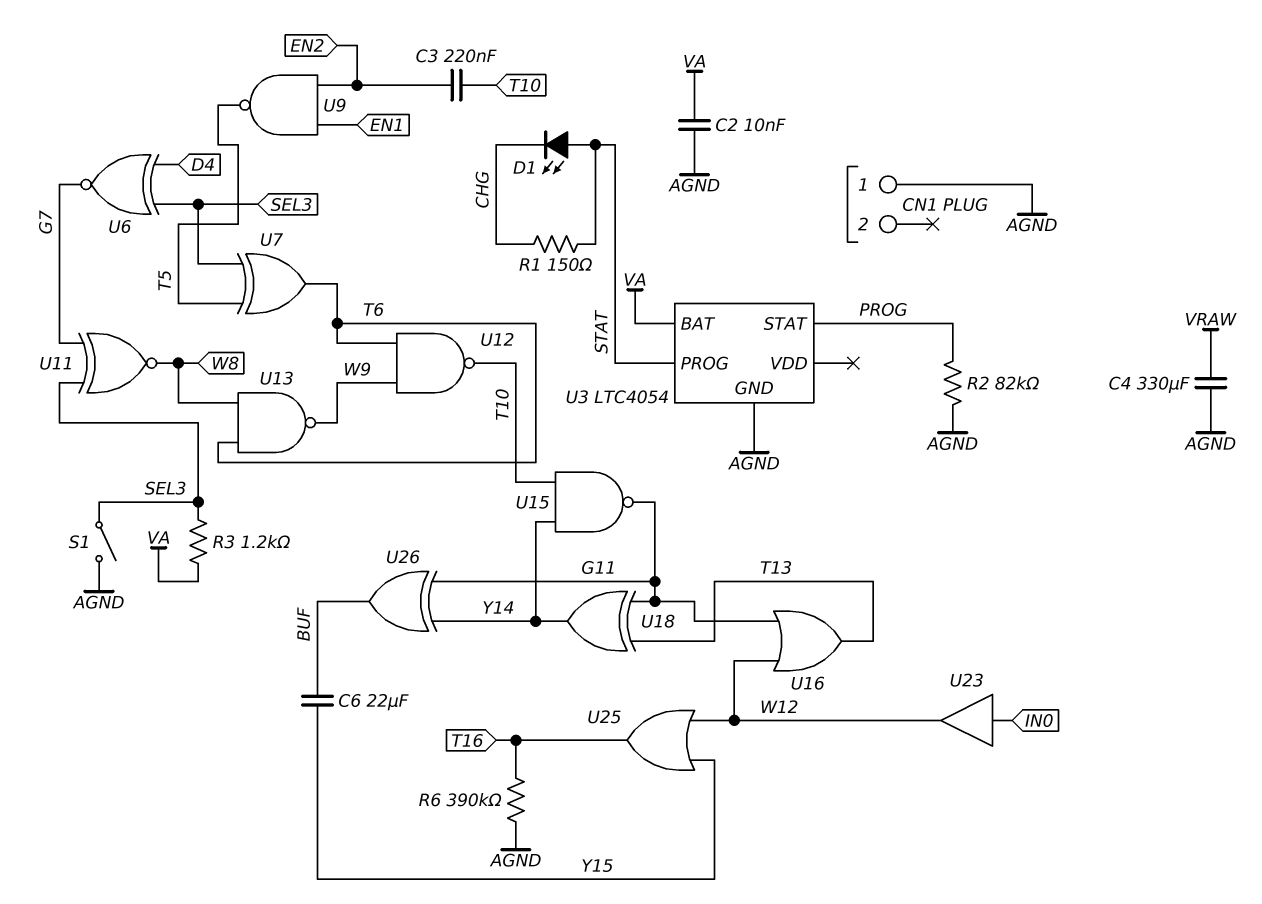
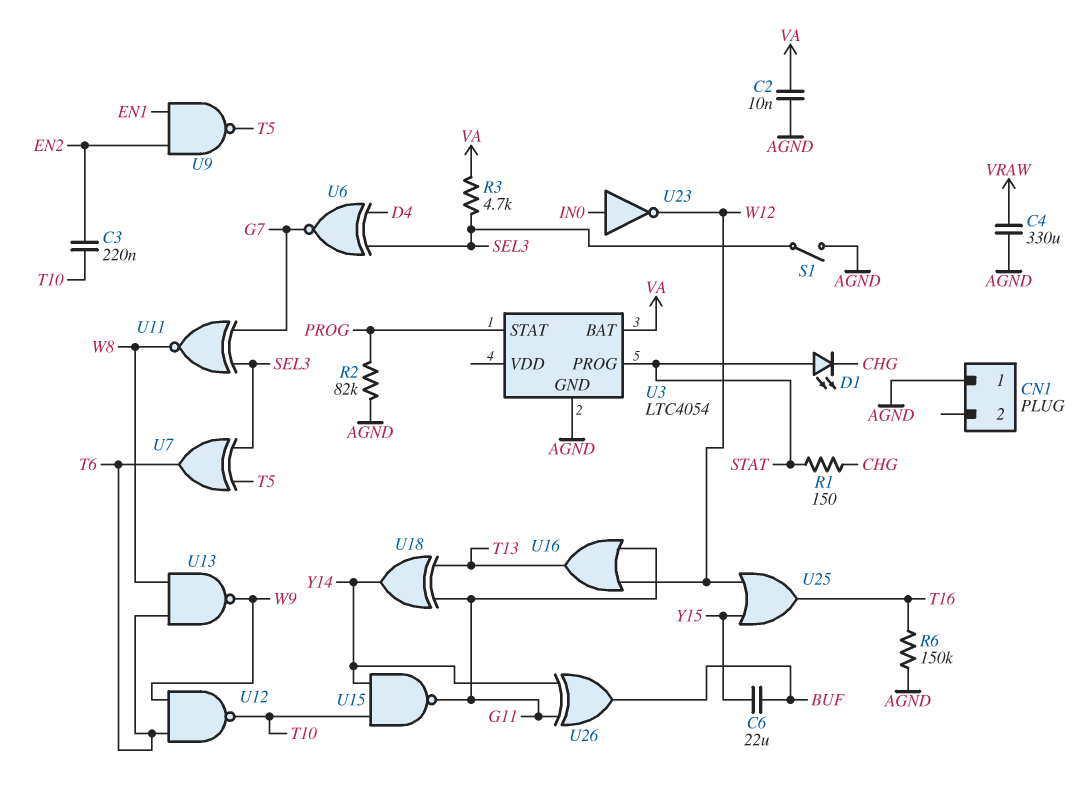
R3: 1.2k (SEL3, VA) -> 4.7k (SEL3, VA)
R6: 390k (AGND, T16) -> 150k (AGND, T16)
U23: buffer (in IN0, out W12) -> NOT (in IN0, out W12)

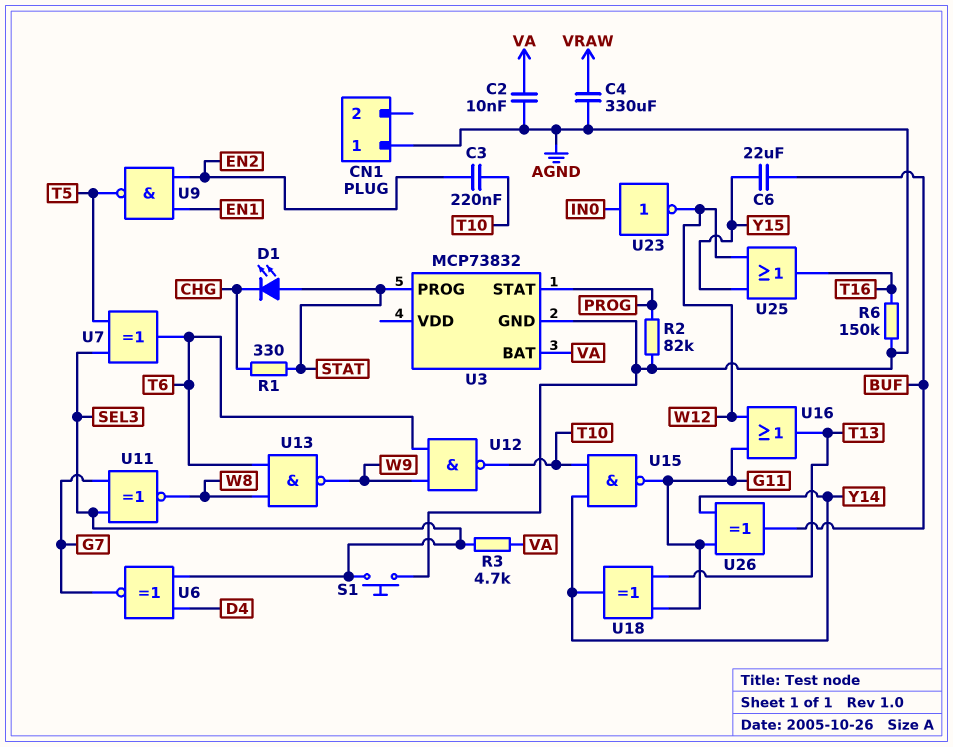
R1: 150 (CHG, STAT) -> 330 (CHG, STAT)
S1: switch (AGND, SEL3) -> button (AGND, SEL3)
U3: LTC4054 -> MCP73832

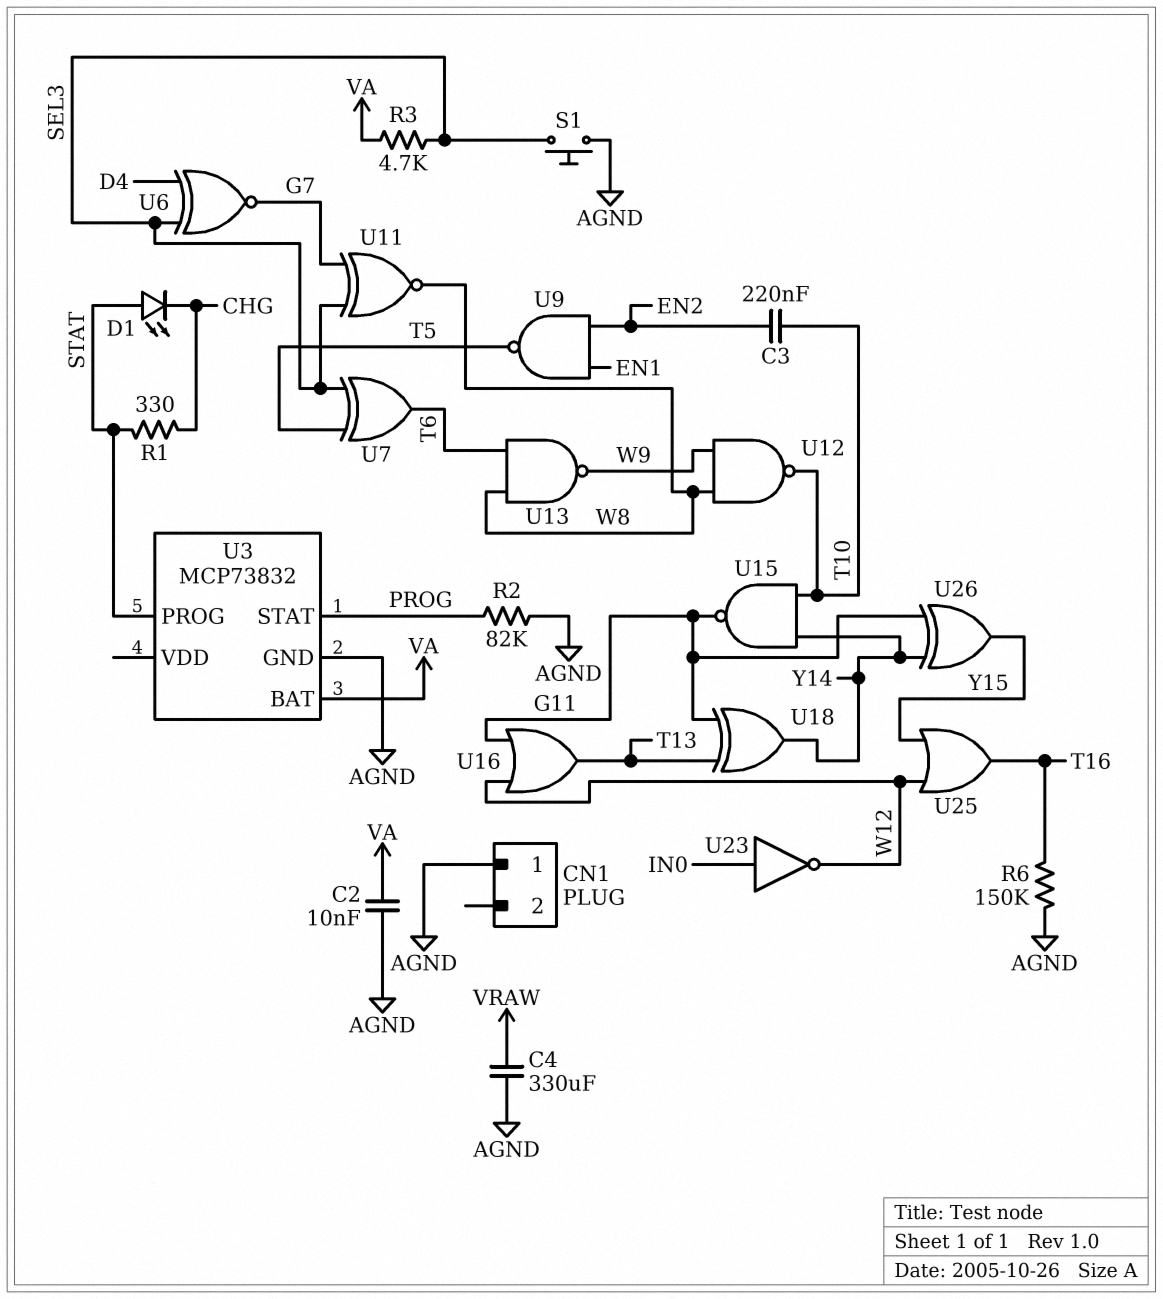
C6: 22uF (BUF, Y15) -> none
U12: NAND (in T6, in W9, out T10) -> NAND (in W8, in W9, out T10)
U26: XOR (in G11, in Y14, out BUF) -> XOR (in G11, in Y14, out Y15)

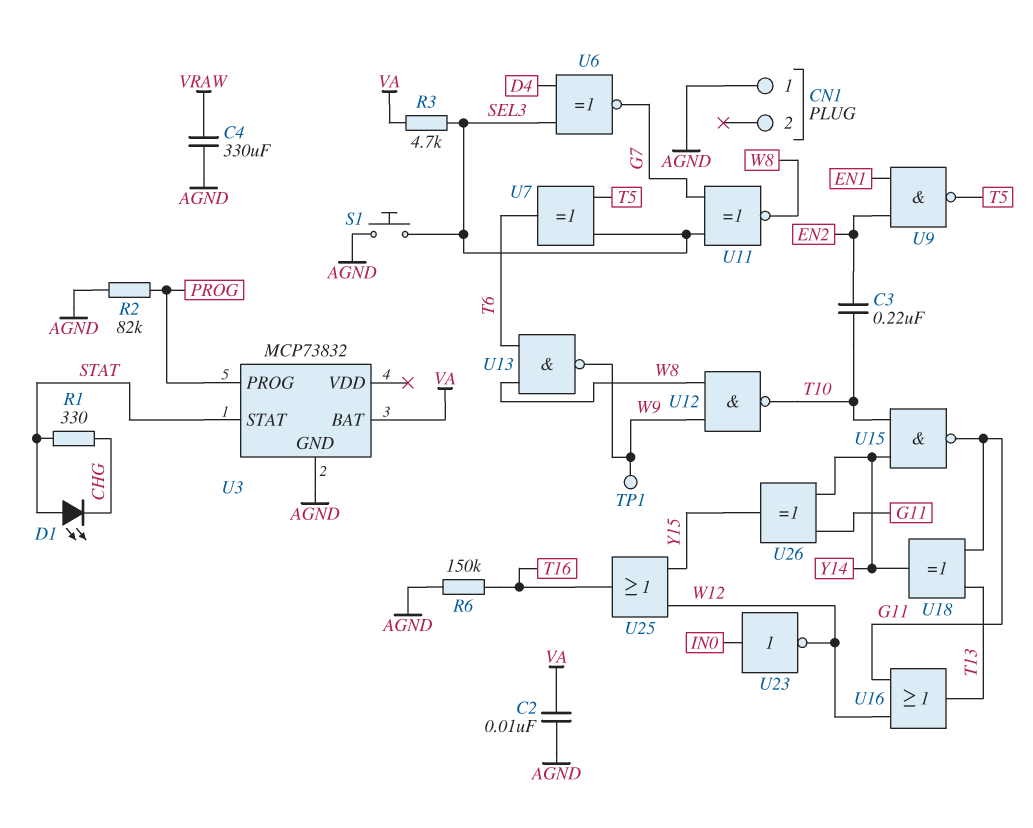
TP1: none -> test point (W9)
U3 pin PROG: STAT -> PROG
U3 pin STAT: PROG -> STAT

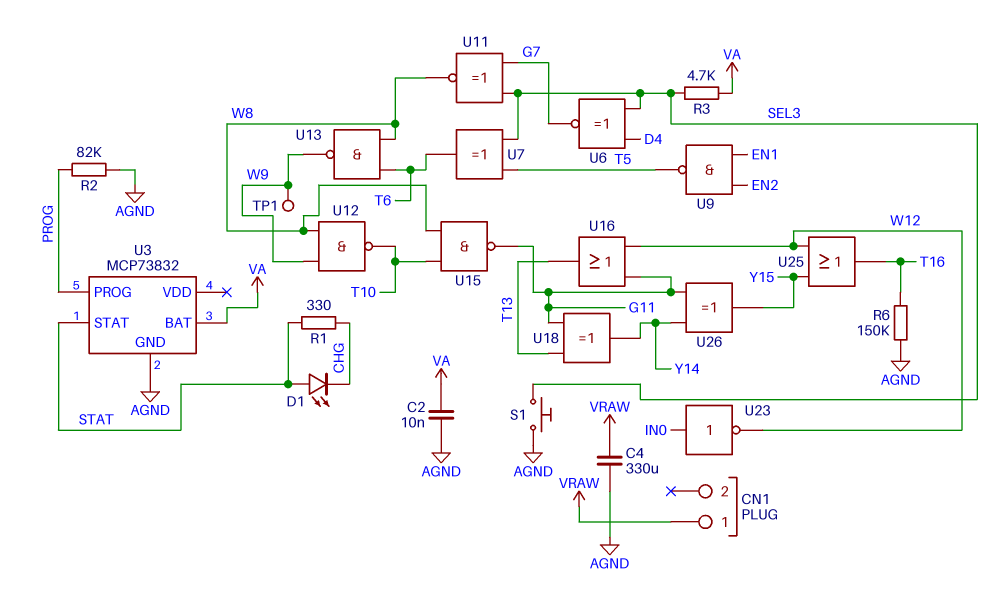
C3: 220nF (EN2, T10) -> none
CN1 pin 1: AGND -> VRAW
U15: NAND (in T10, in Y14, out G11) -> NAND (in T10, in W8, out G11)

